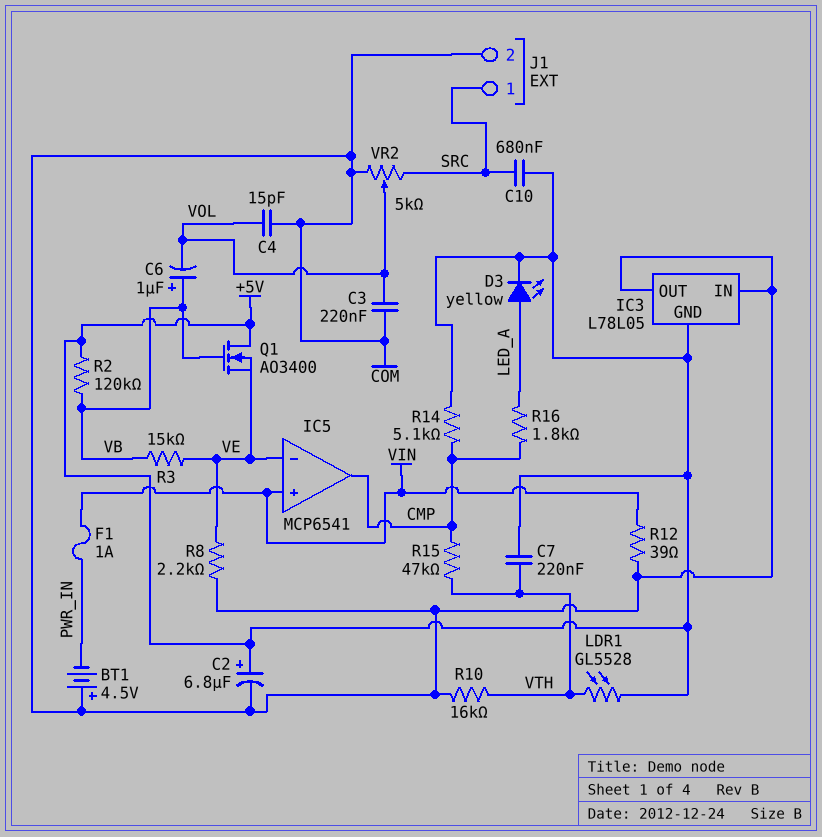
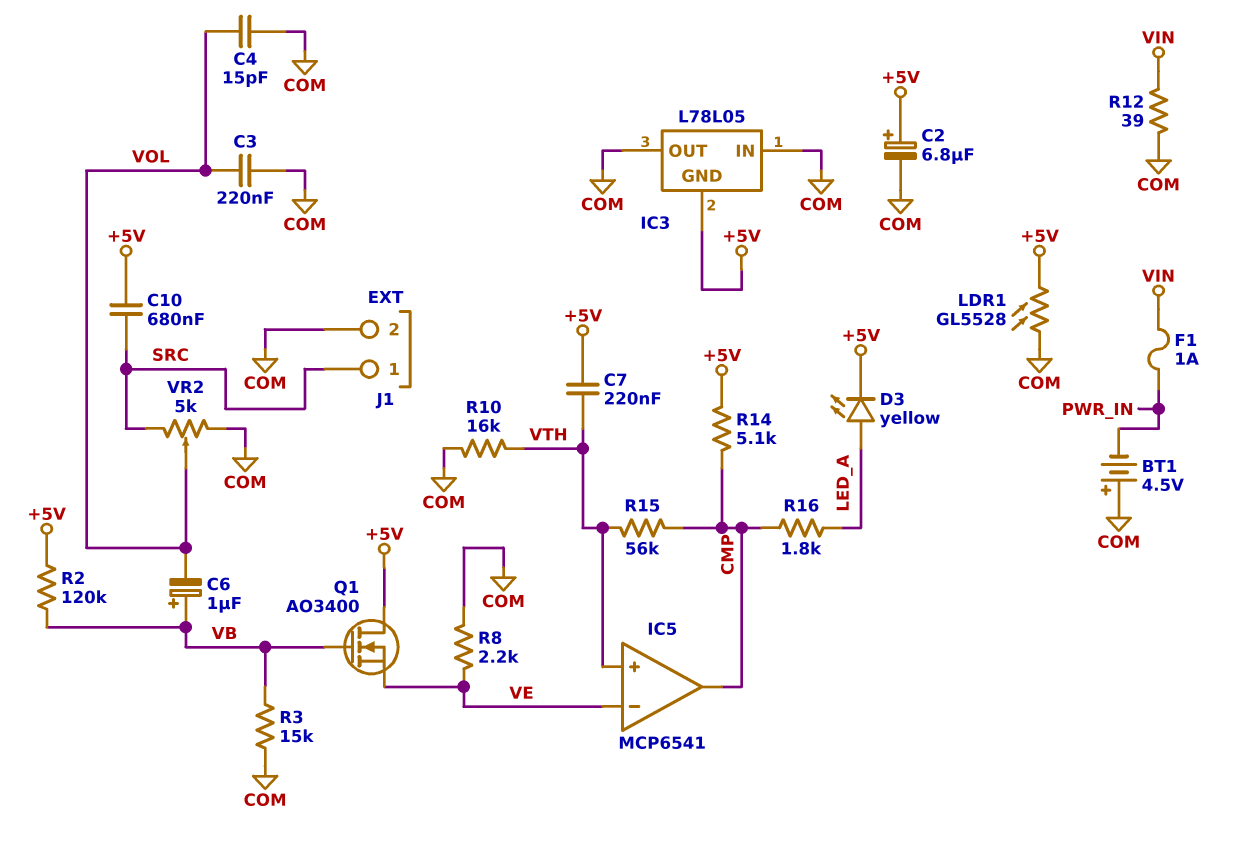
IC5 pin in+: VIN -> VTH
LDR1: GL5528 (+5V, VTH) -> GL5528 (+5V, COM)
R3: 15k (VB, VE) -> 15k (COM, VB)
R15: 47k (CMP, VTH) -> 56k (CMP, VTH)

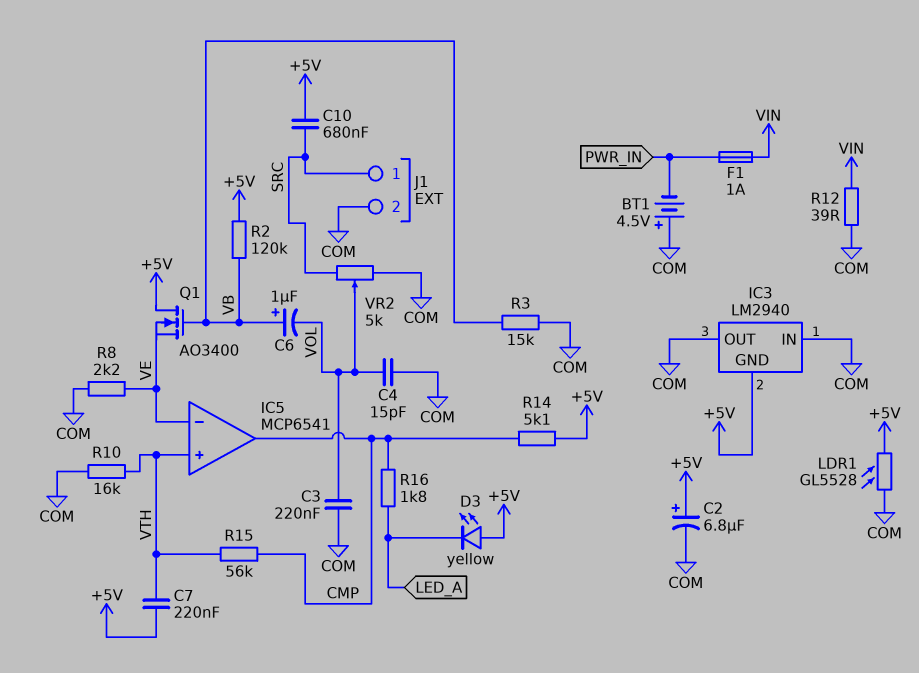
D3: LED yellow (A LED_A, K +5V) -> LED yellow (A +5V, K LED_A)
IC3: L78L05 -> LM2940

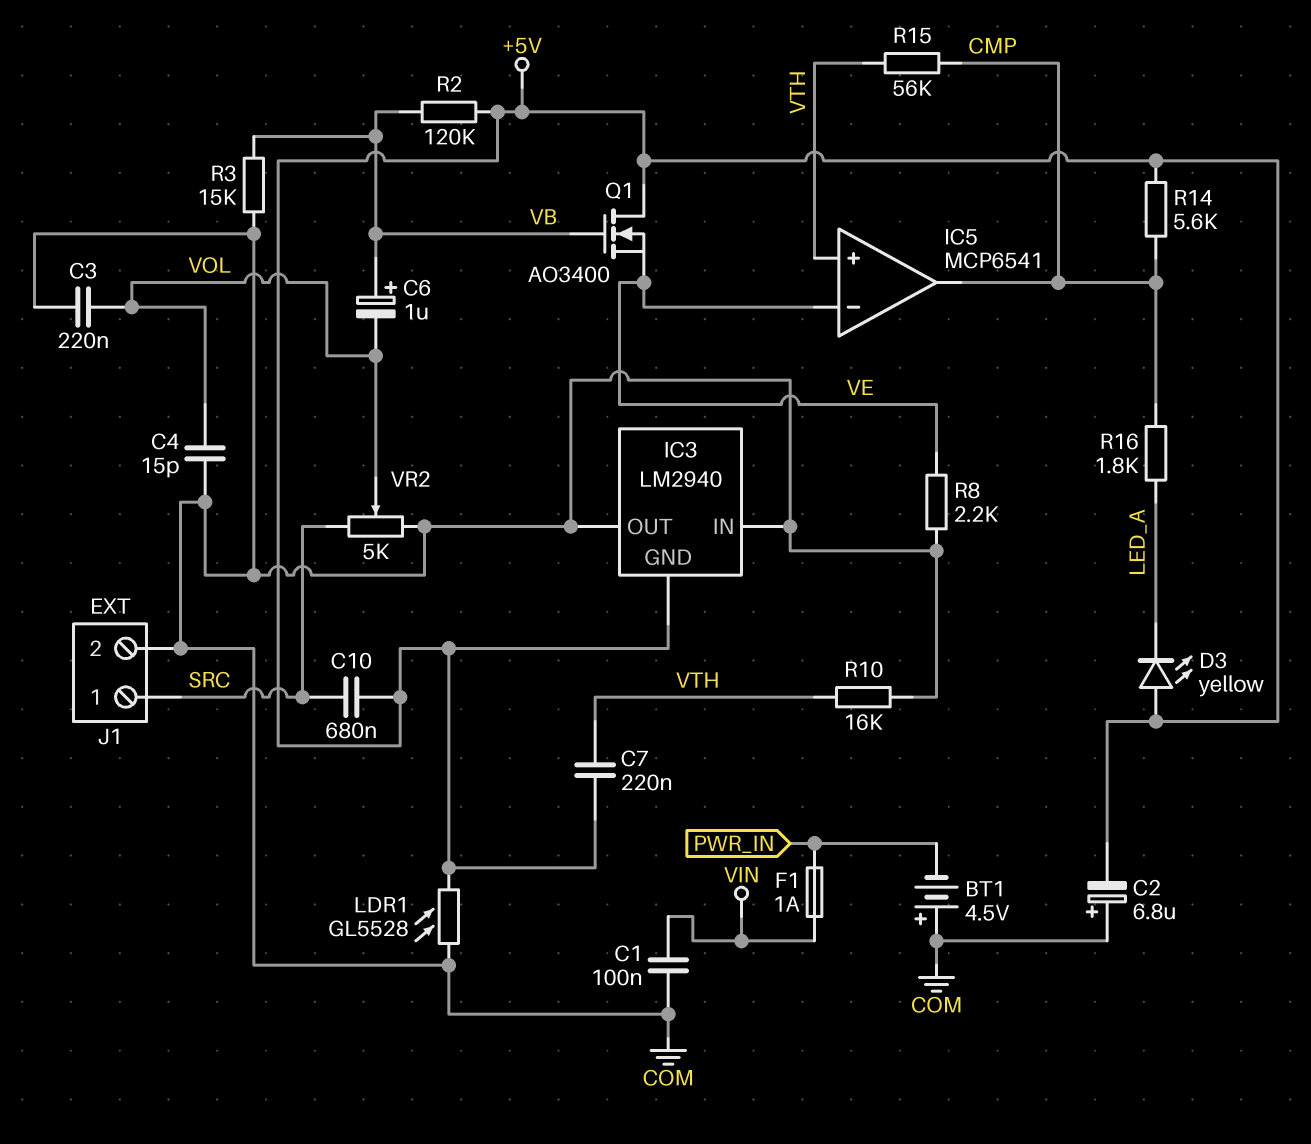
C1: none -> 100nF (COM, VIN)
C2: 6.8uF (plus +5V, minus COM) -> 6.8uF (plus COM, minus +5V)
R12: 39 (COM, VIN) -> none
R14: 5.1k (+5V, CMP) -> 5.6k (+5V, CMP)

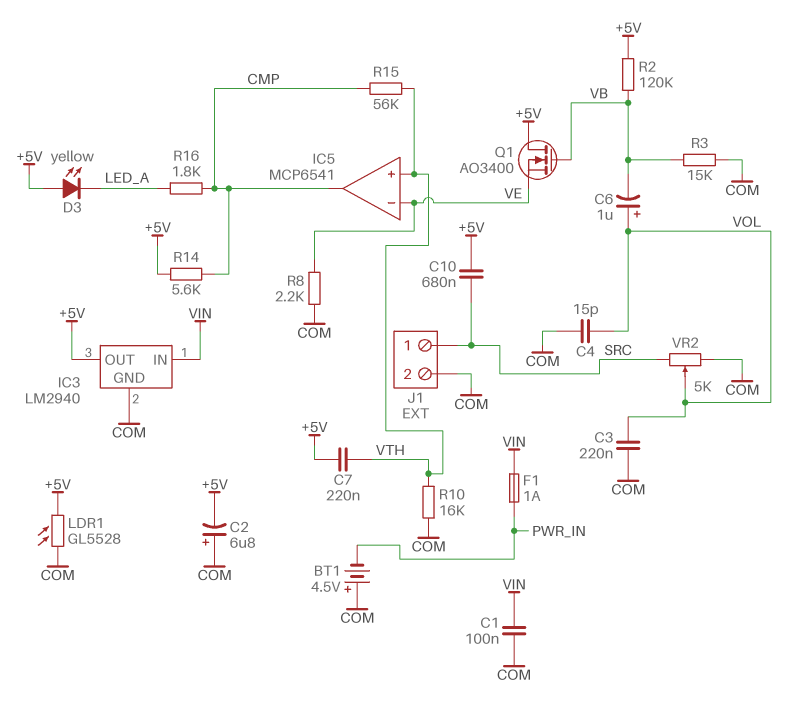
C6: 1uF (plus VB, minus VOL) -> 1uF (plus VOL, minus VB)
IC3 pin GND: +5V -> COM
IC3 pin IN: COM -> VIN
IC3 pin OUT: COM -> +5V

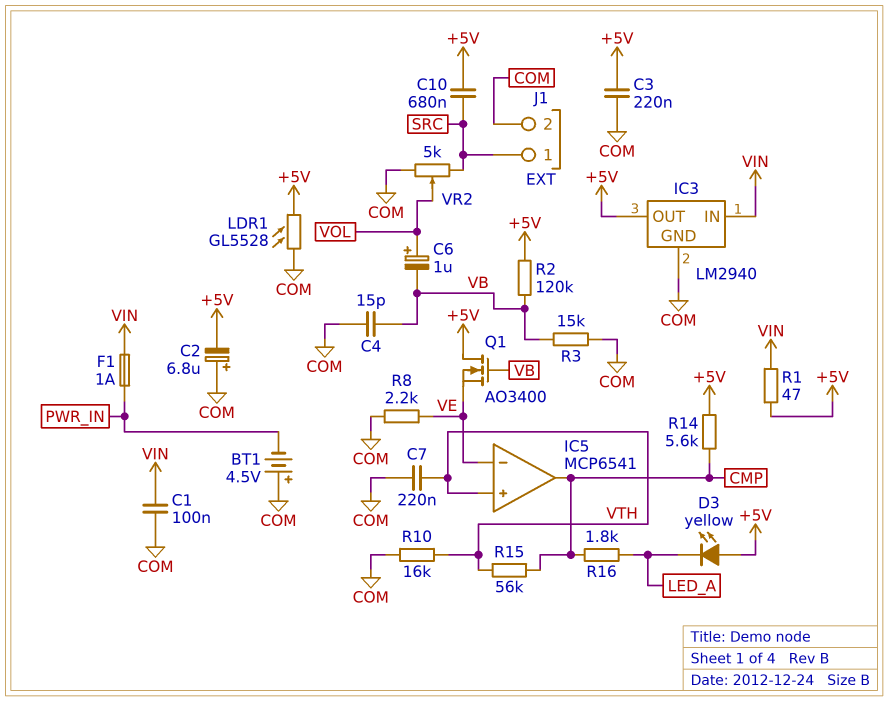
C3: 220nF (COM, VOL) -> 220nF (+5V, COM)
C4: 15pF (COM, VOL) -> 15pF (COM, VB)
C7: 220nF (+5V, VTH) -> 220nF (COM, VTH)
R1: none -> 47 (+5V, VIN)

